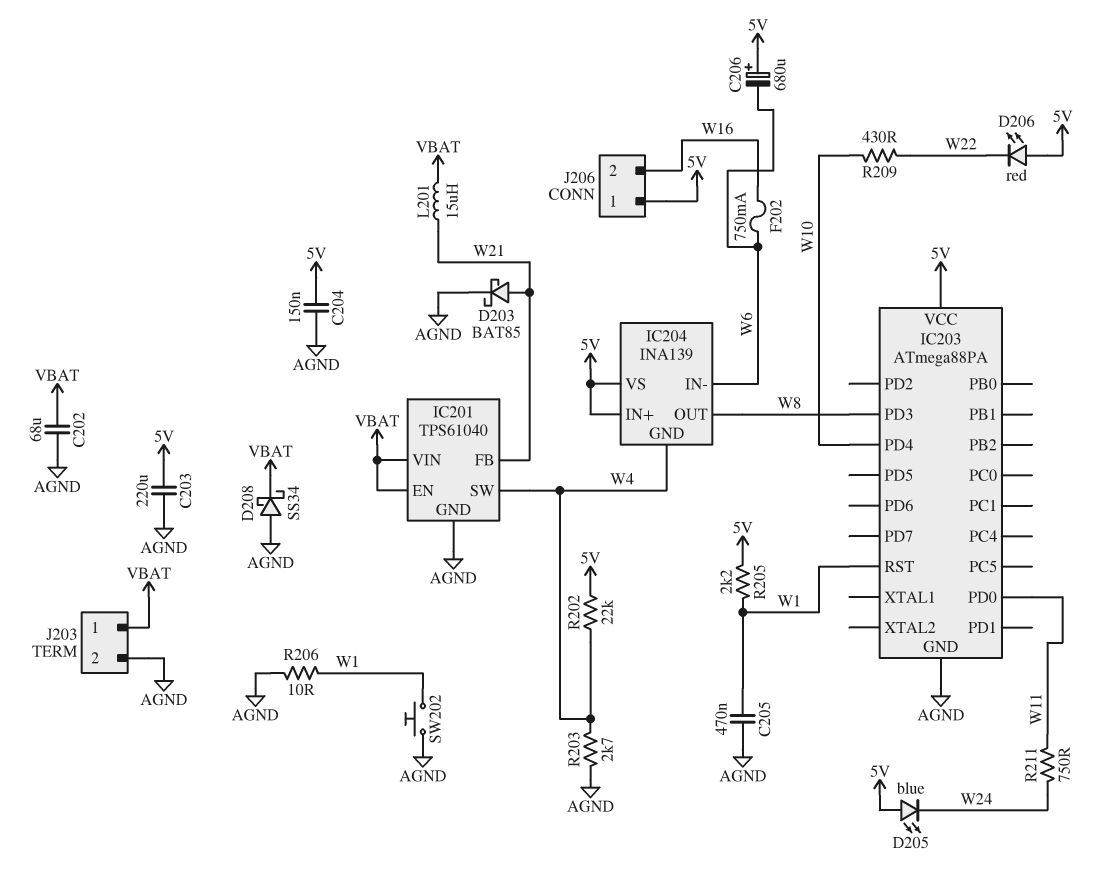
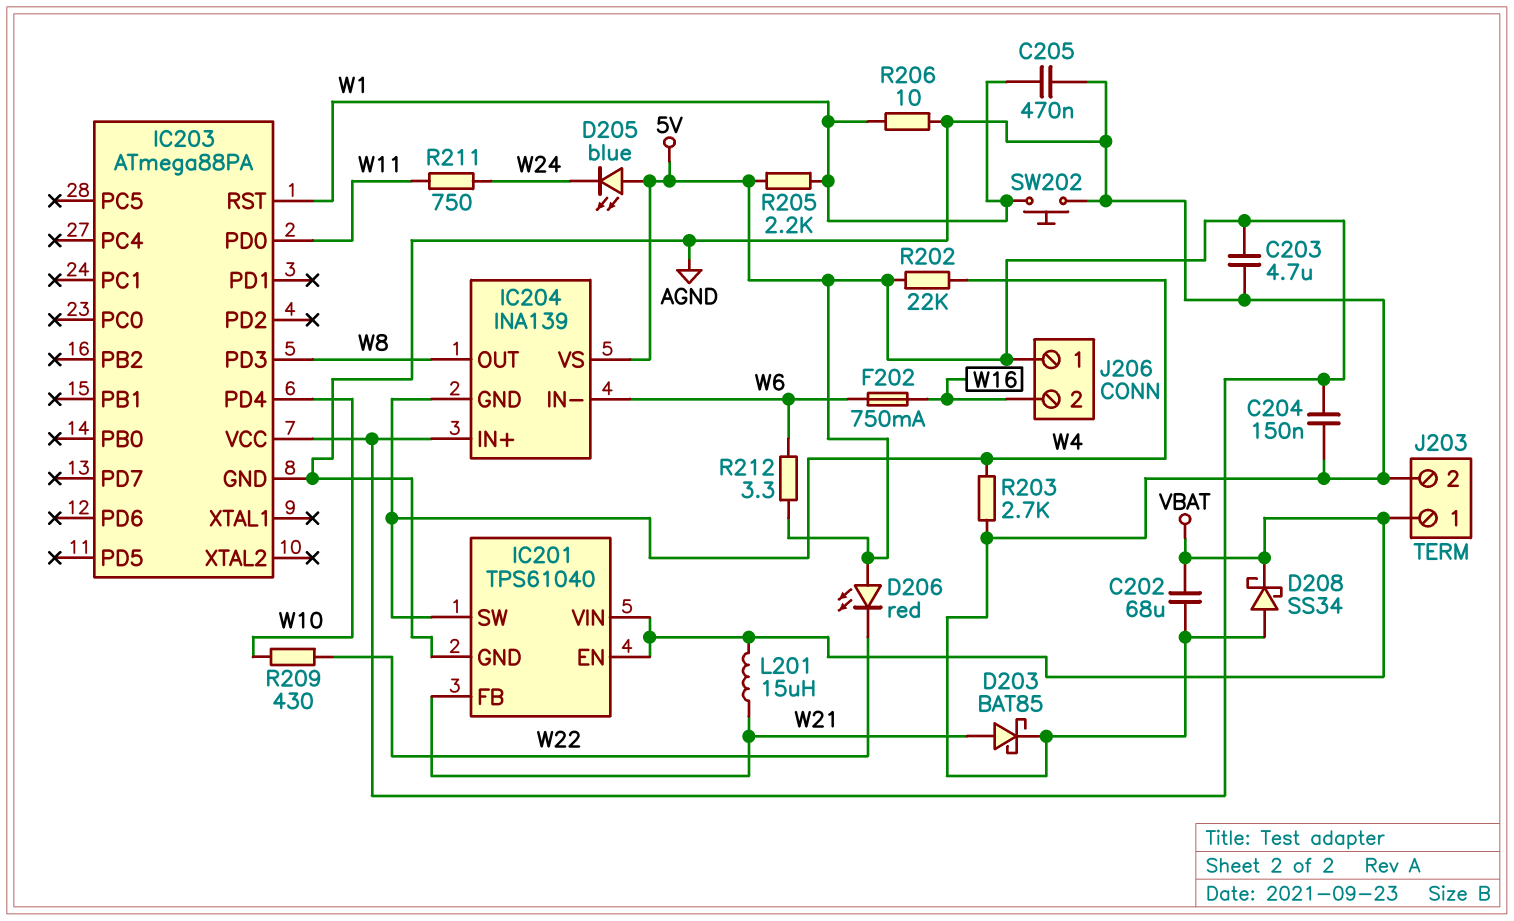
C203: 220uF (5V, AGND) -> 4.7uF (5V, AGND)
C206: 680uF (plus 5V, minus W6) -> none
R212: none -> 3.3 (5V, W6)

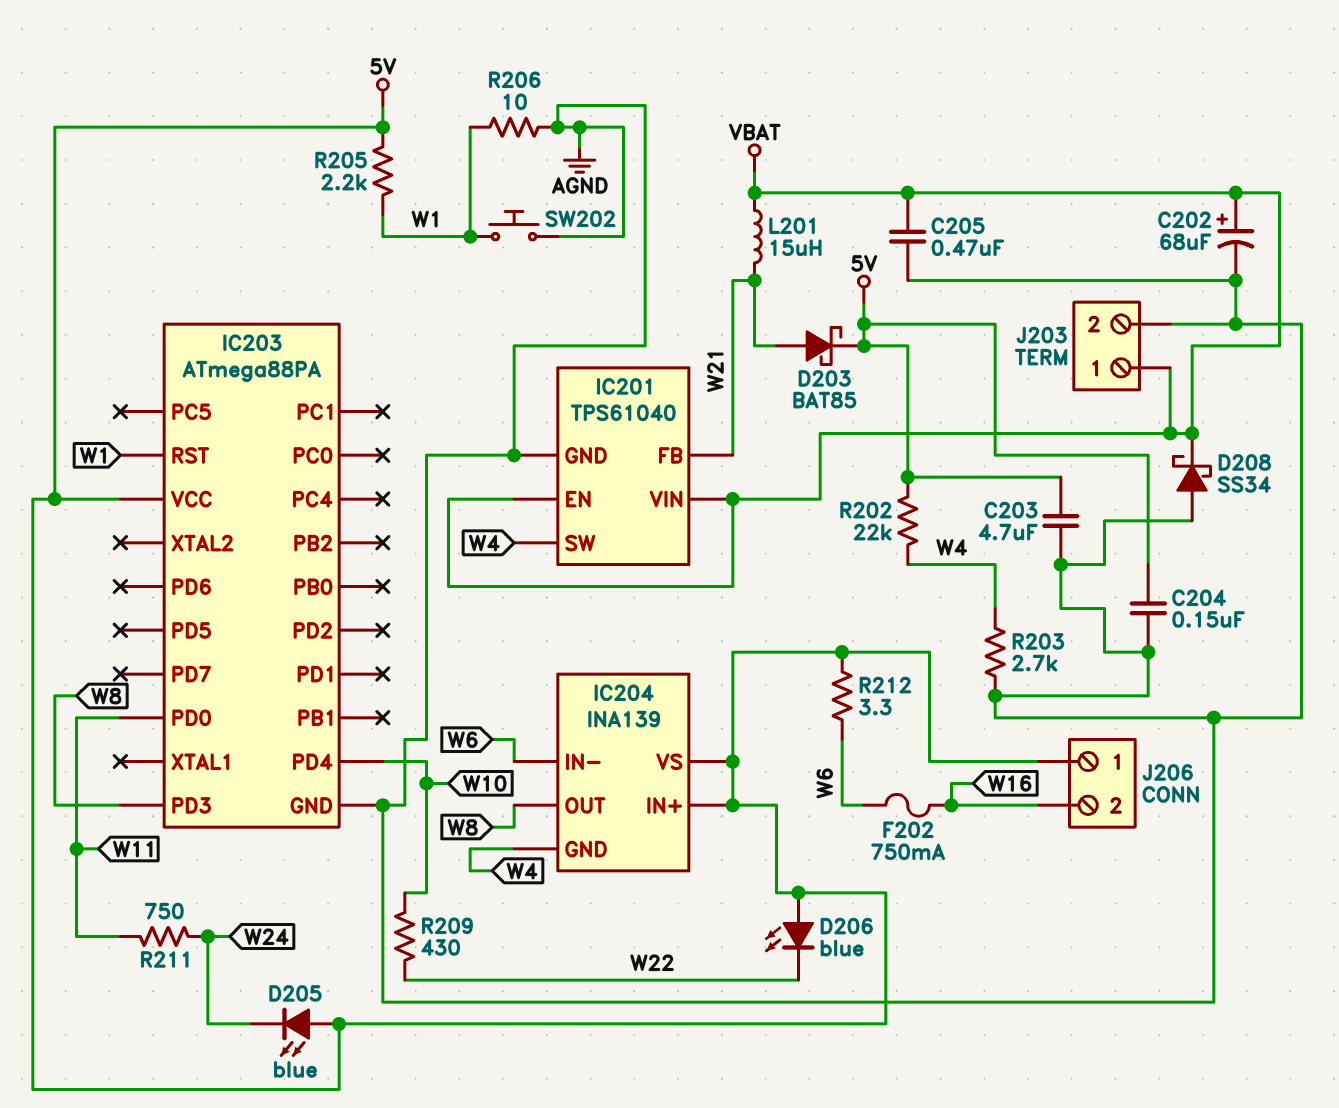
C202: 68uF (AGND, VBAT) -> 68uF (plus VBAT, minus AGND)
C205: 470nF (AGND, W1) -> 470nF (AGND, VBAT)
D203: schottky BAT85 (A W21, K AGND) -> schottky BAT85 (A W21, K 5V)
D206: LED red (A 5V, K W22) -> LED blue (A 5V, K W22)

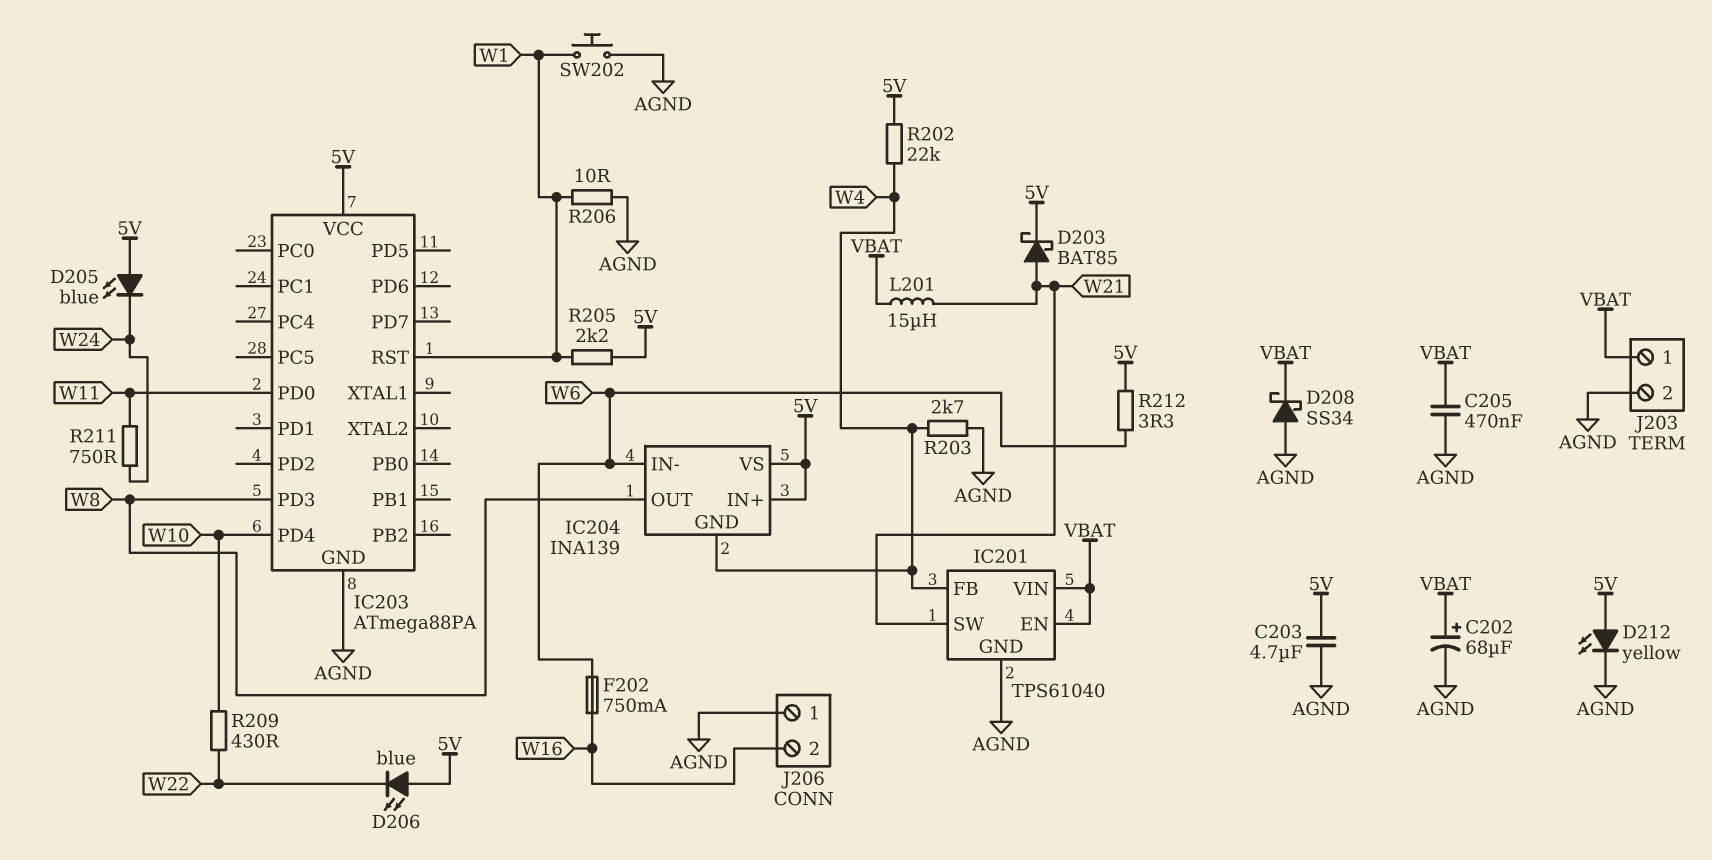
C204: 150nF (5V, AGND) -> none
D212: none -> LED yellow (A 5V, K AGND)
IC201 pin FB: W21 -> W4
IC201 pin SW: W4 -> W21
J206 pin 1: 5V -> AGND

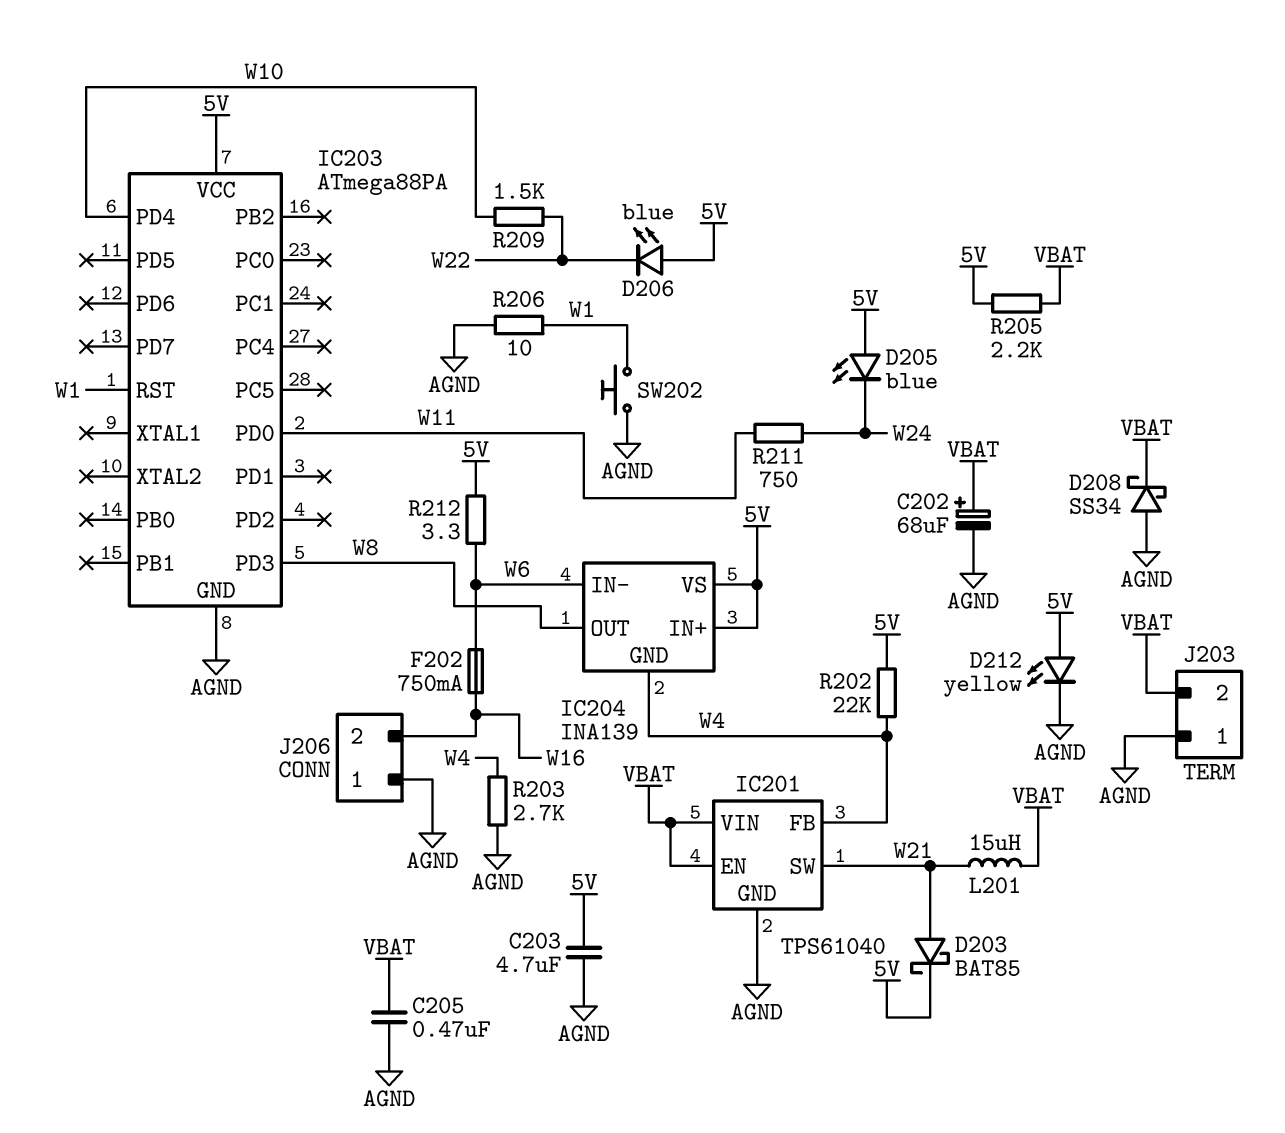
J203 pin 1: VBAT -> AGND
J203 pin 2: AGND -> VBAT
R205: 2.2k (5V, W1) -> 2.2k (5V, VBAT)
R209: 430 (W10, W22) -> 1.5k (W10, W22)

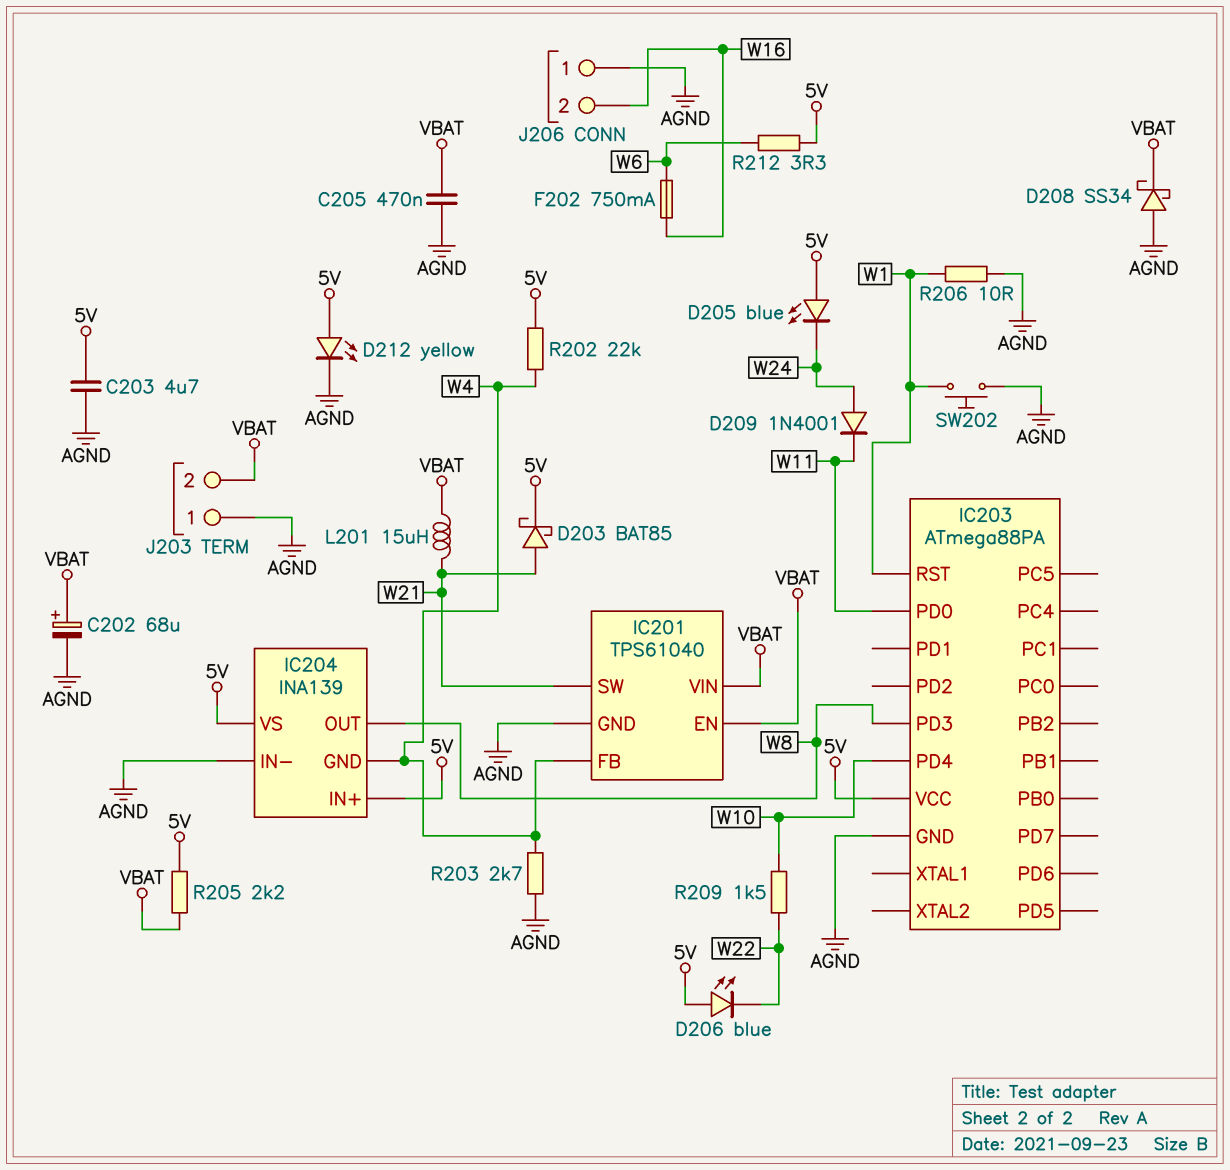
D209: none -> diode 1N4001 (A W24, K W11)
IC204 pin IN-: W6 -> AGND
R211: 750 (W11, W24) -> none

